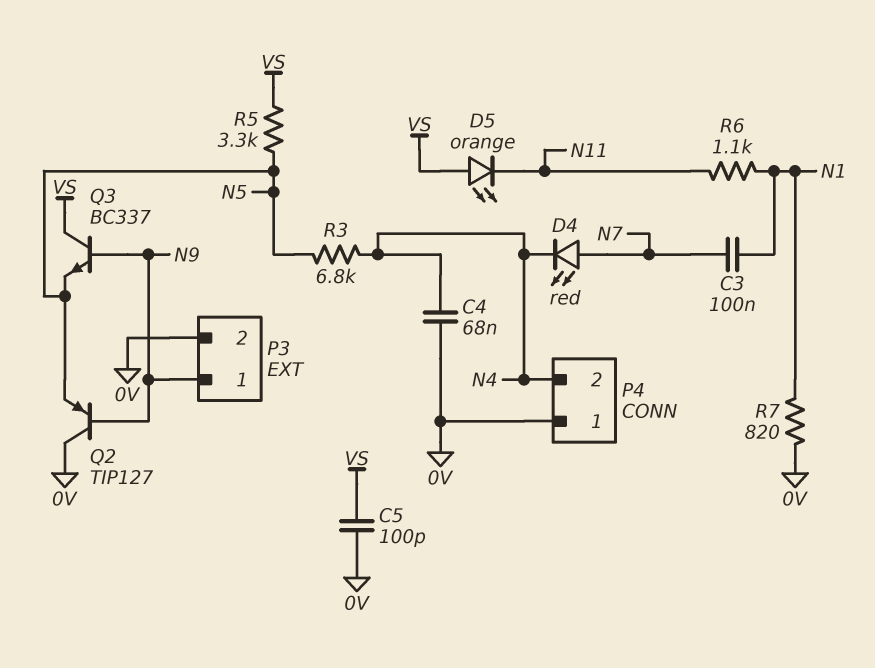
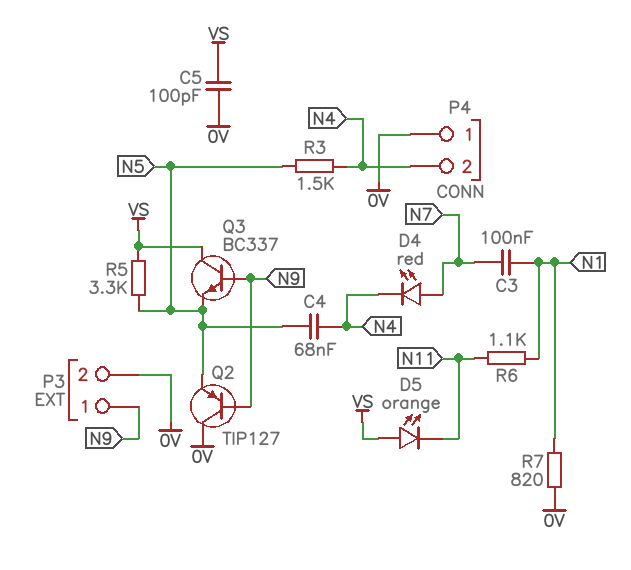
C4: 68nF (0V, N4) -> 68nF (N4, N5)
R3: 6.8k (N4, N5) -> 1.5k (N4, N5)

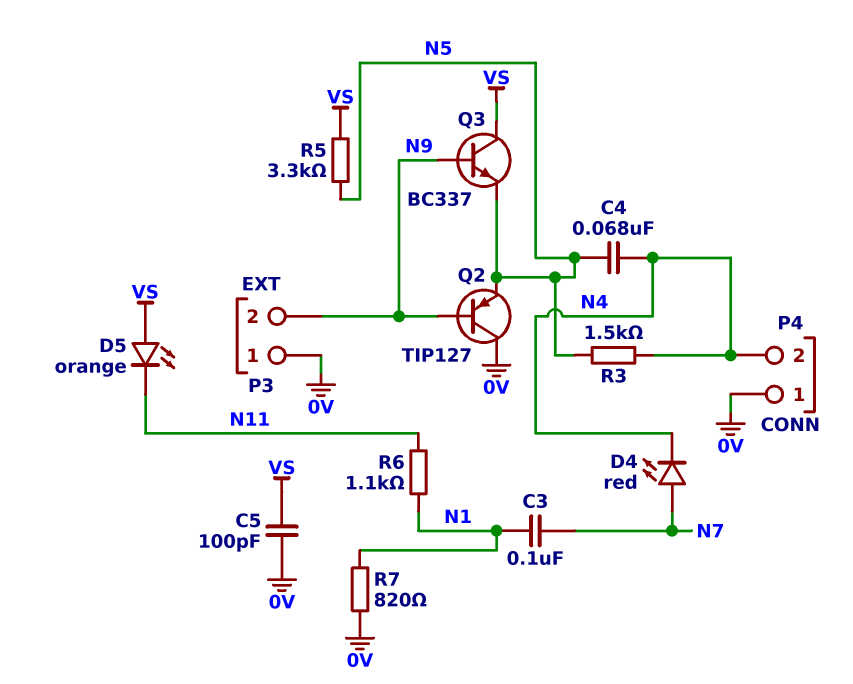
P3 pin 1: N9 -> 0V
P3 pin 2: 0V -> N9

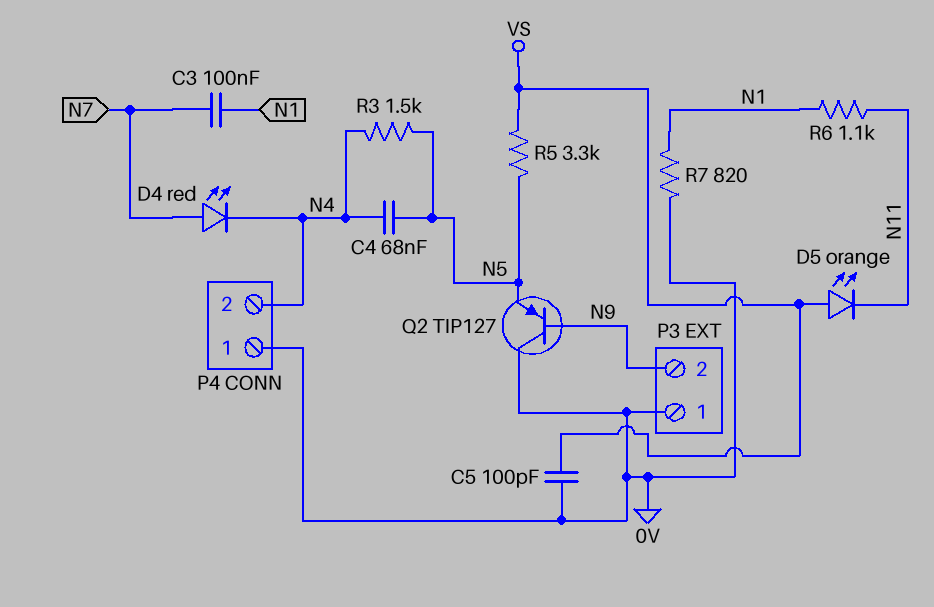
Q3: NPN BC337 (B N9, C VS, E N5) -> none

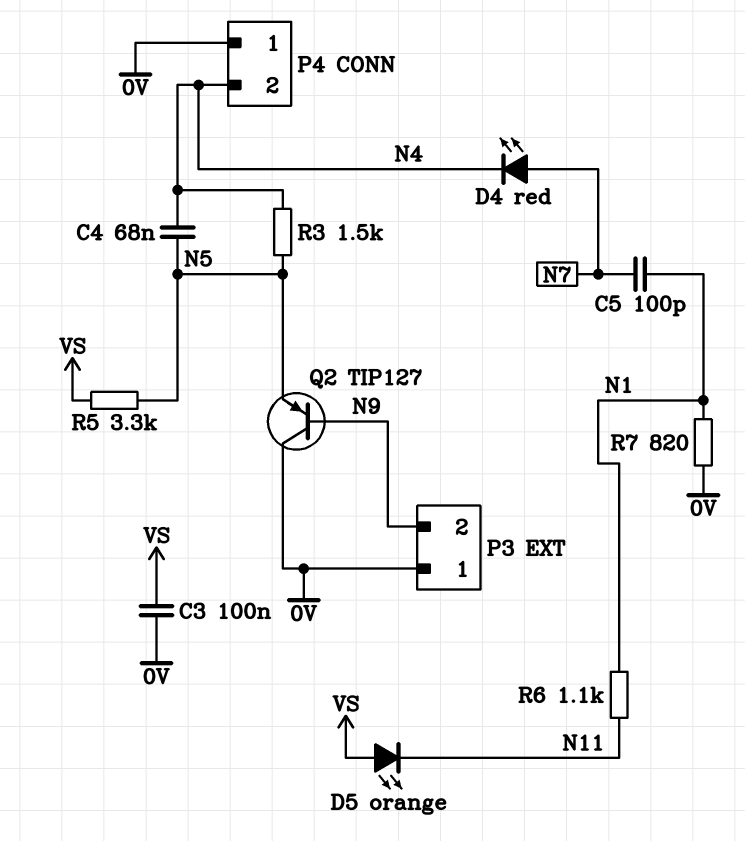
C3: 100nF (N1, N7) -> 100nF (0V, VS)
C5: 100pF (0V, VS) -> 100pF (N1, N7)

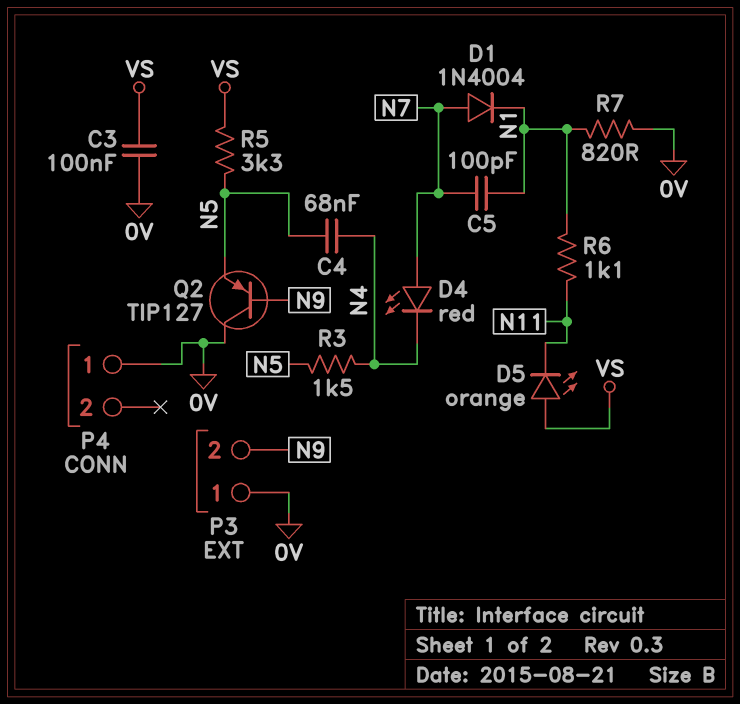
D1: none -> diode 1N4004 (A N7, K N1)
P4 pin 2: N4 -> none

